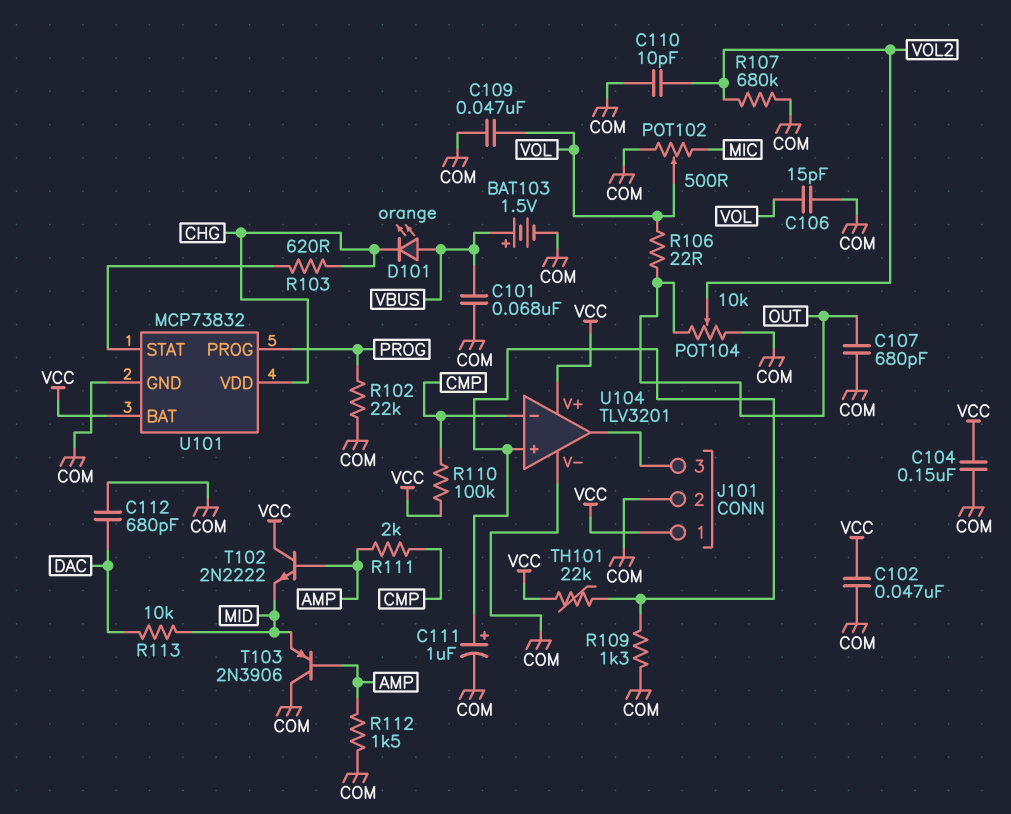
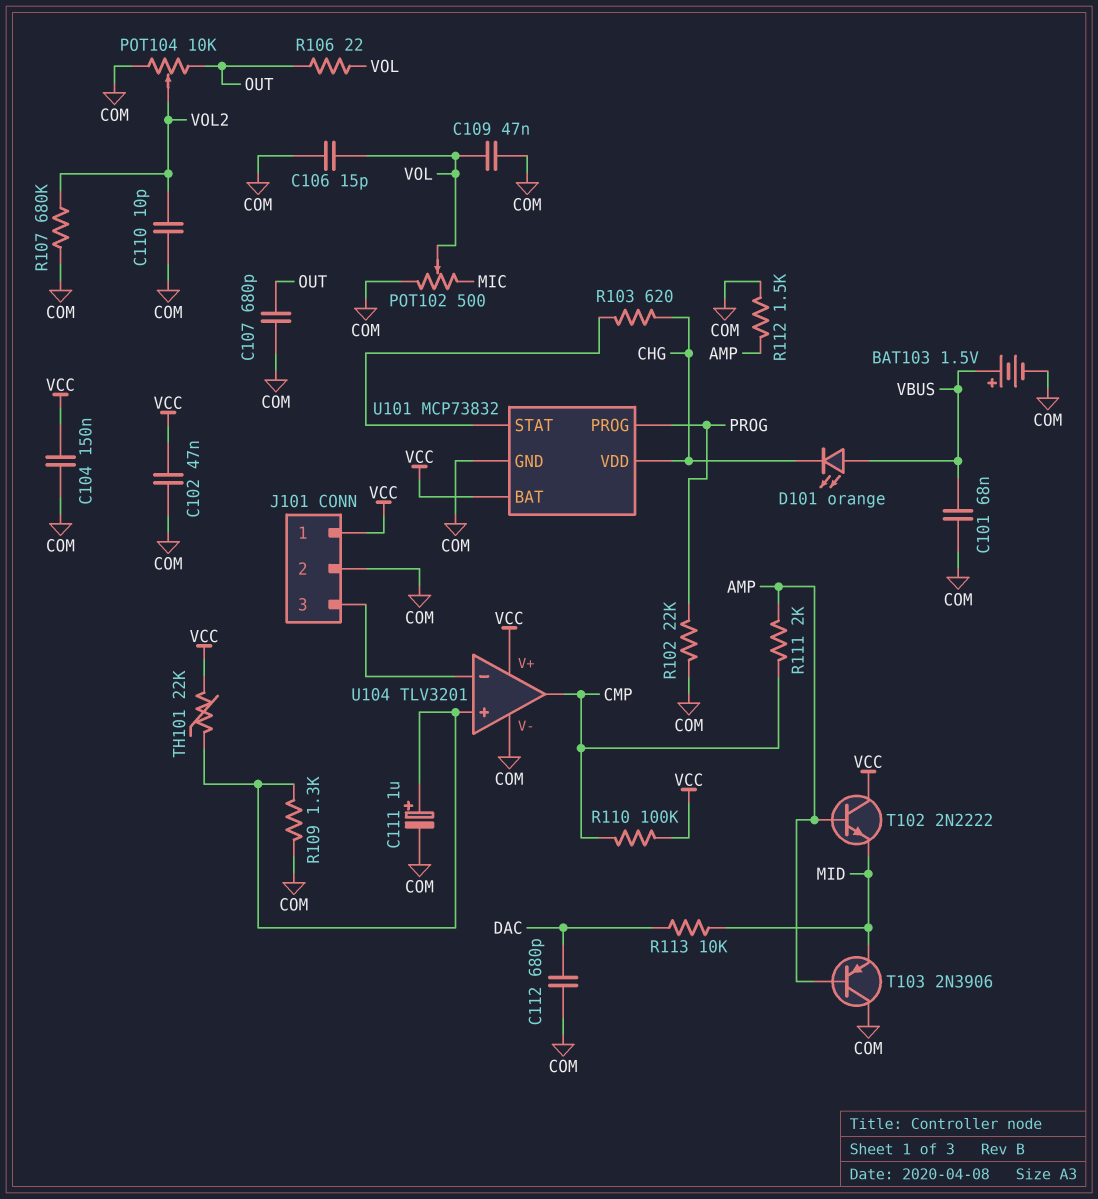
U104 pin in-: CMP -> J101/3
U104 pin out: J101/3 -> CMP

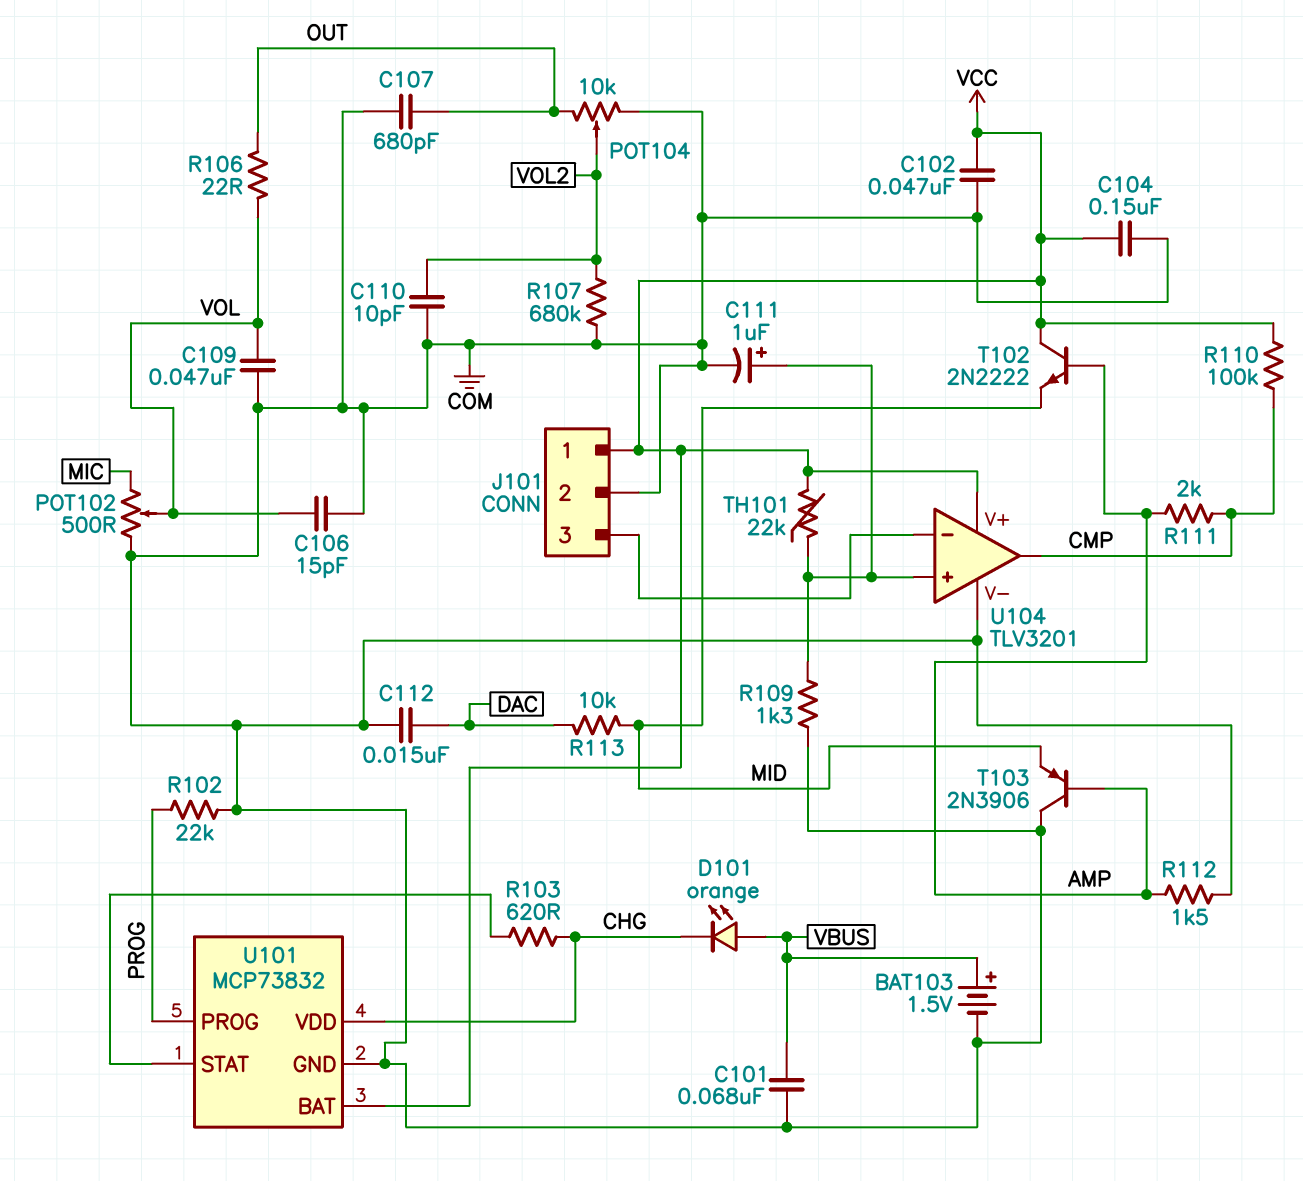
C112: 680pF (COM, DAC) -> 15nF (COM, DAC)

